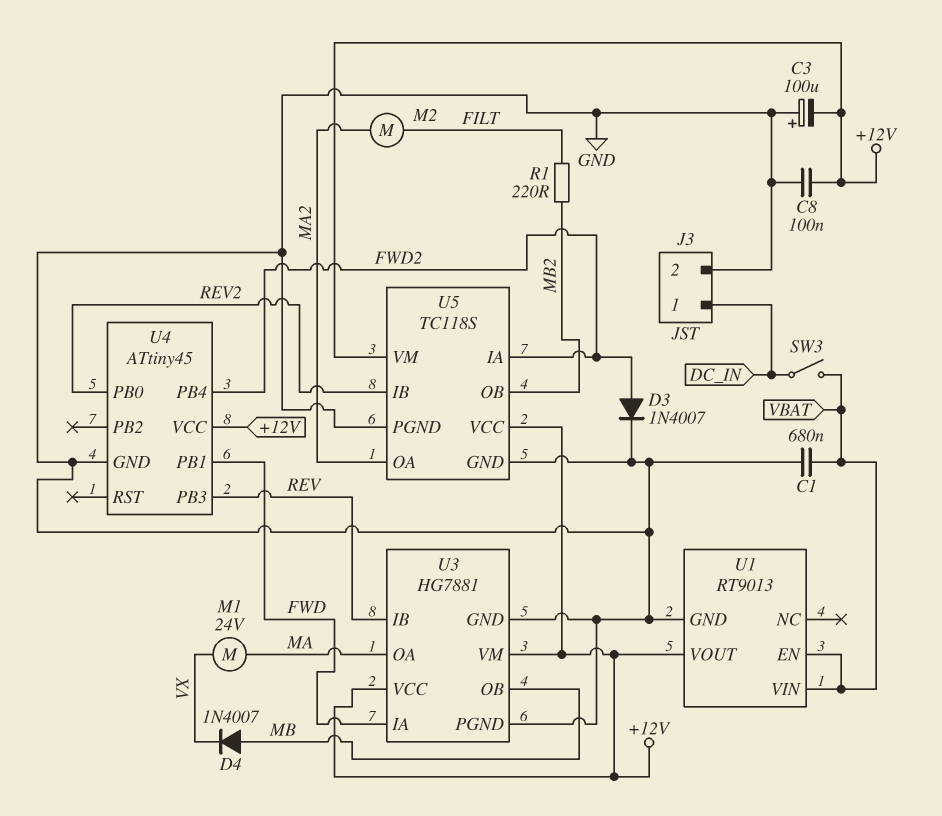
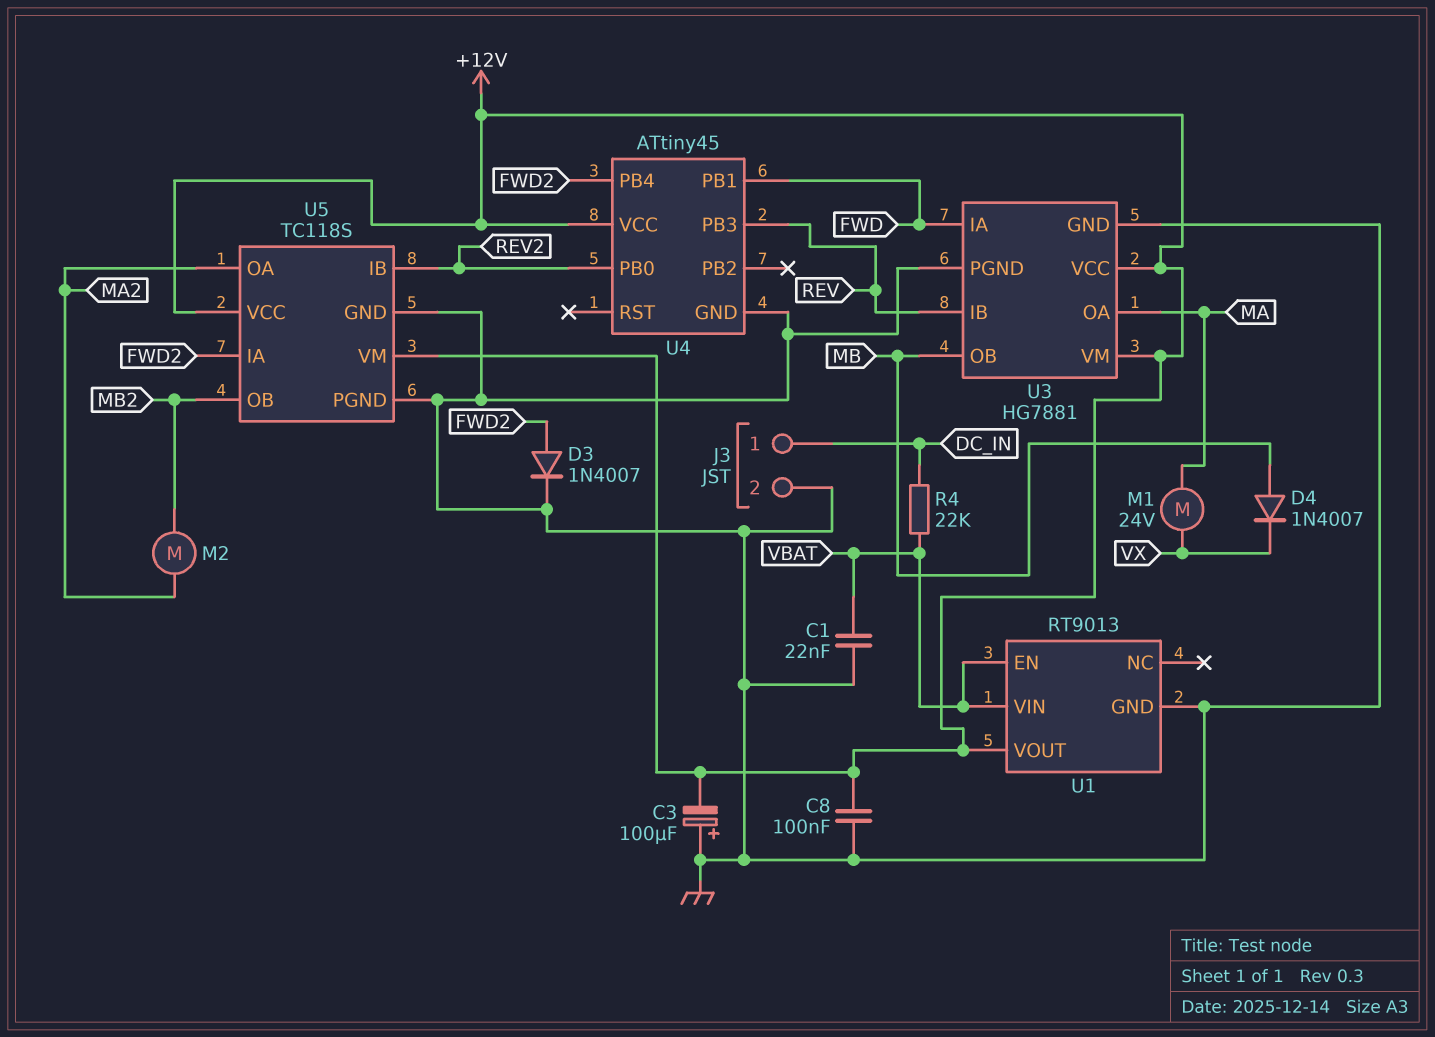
C1: 680nF (GND, VBAT) -> 22nF (GND, VBAT)
M2: motor (FILT, MA2) -> motor (MA2, MB2)
R1: 220 (FILT, MB2) -> none
R4: none -> 22k (DC_IN, VBAT)
SW3: switch (DC_IN, VBAT) -> none

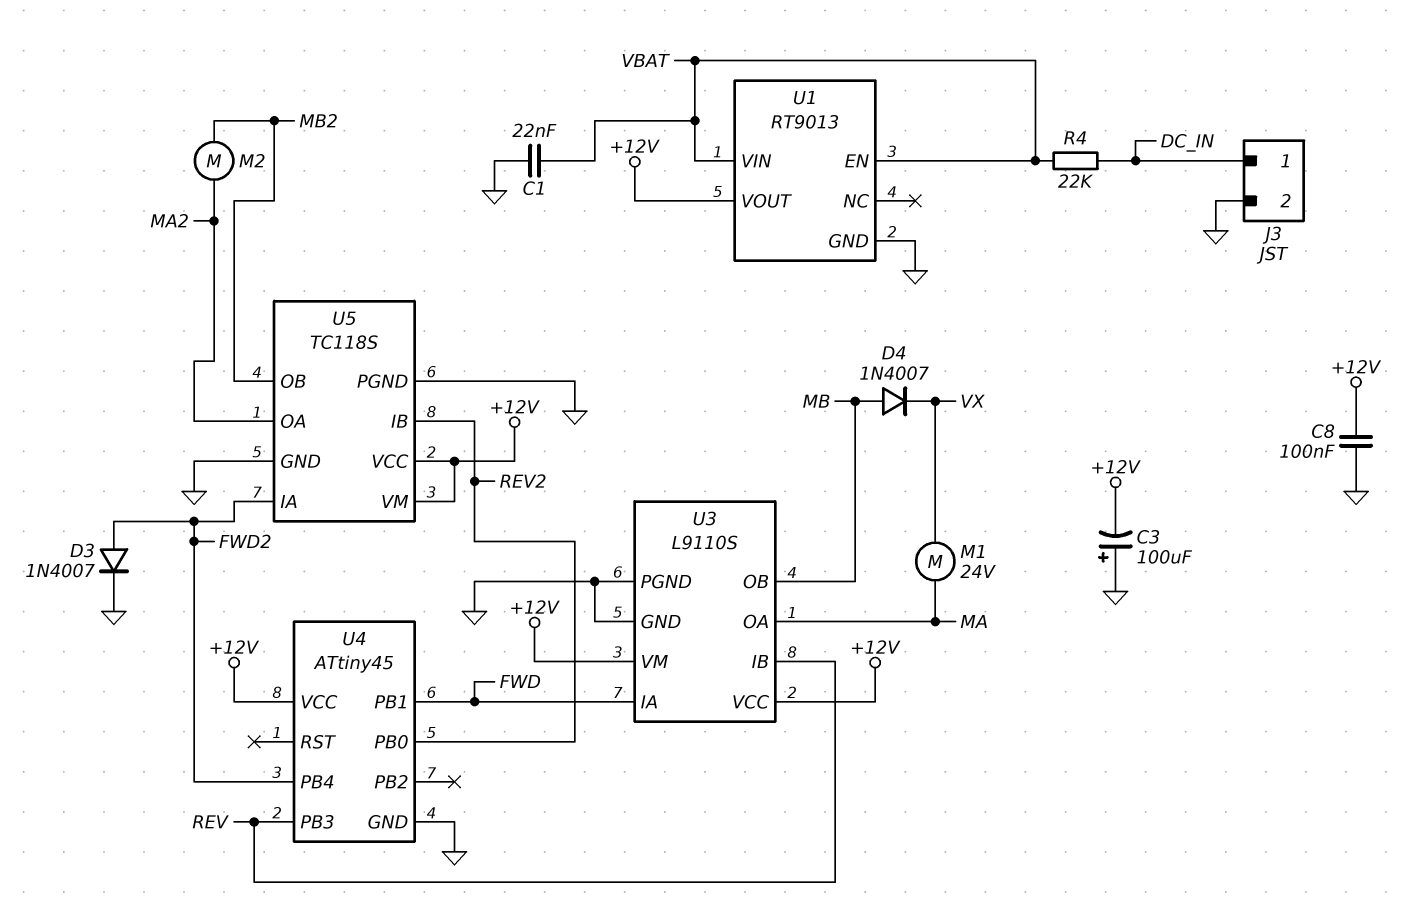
U3: HG7881 -> L9110S

